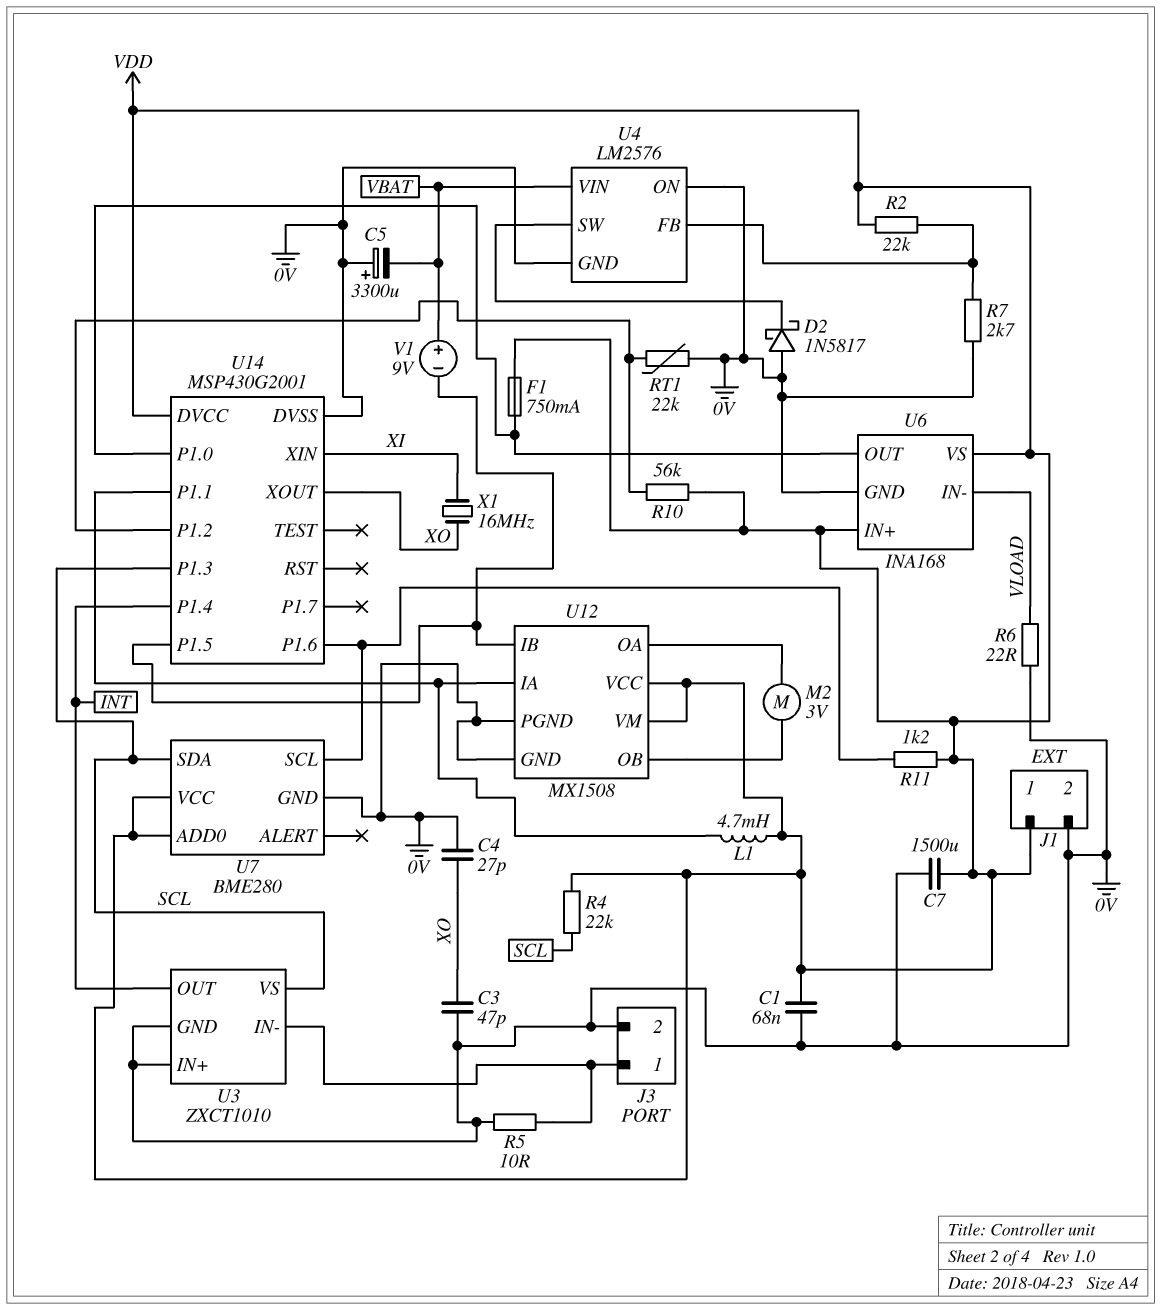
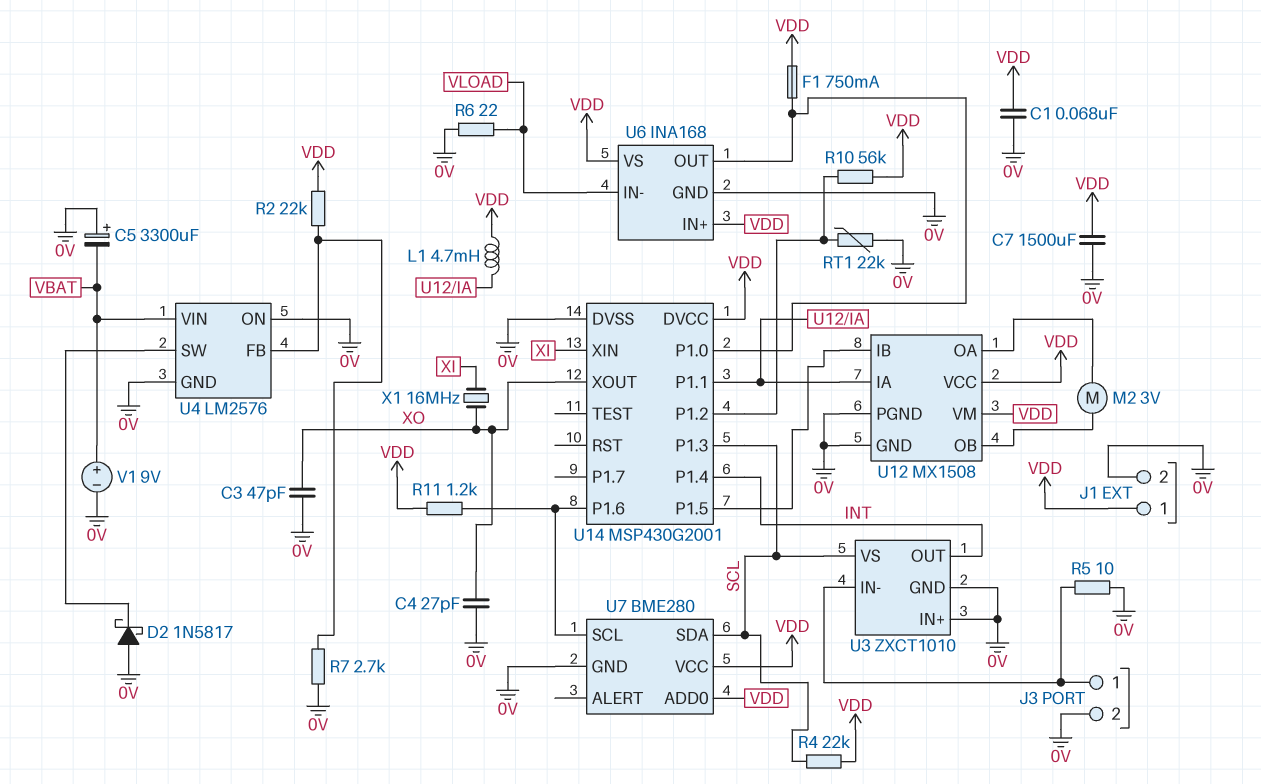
V1: 9V (plus VBAT, minus U12/IB) -> 9V (plus VBAT, minus 0V)

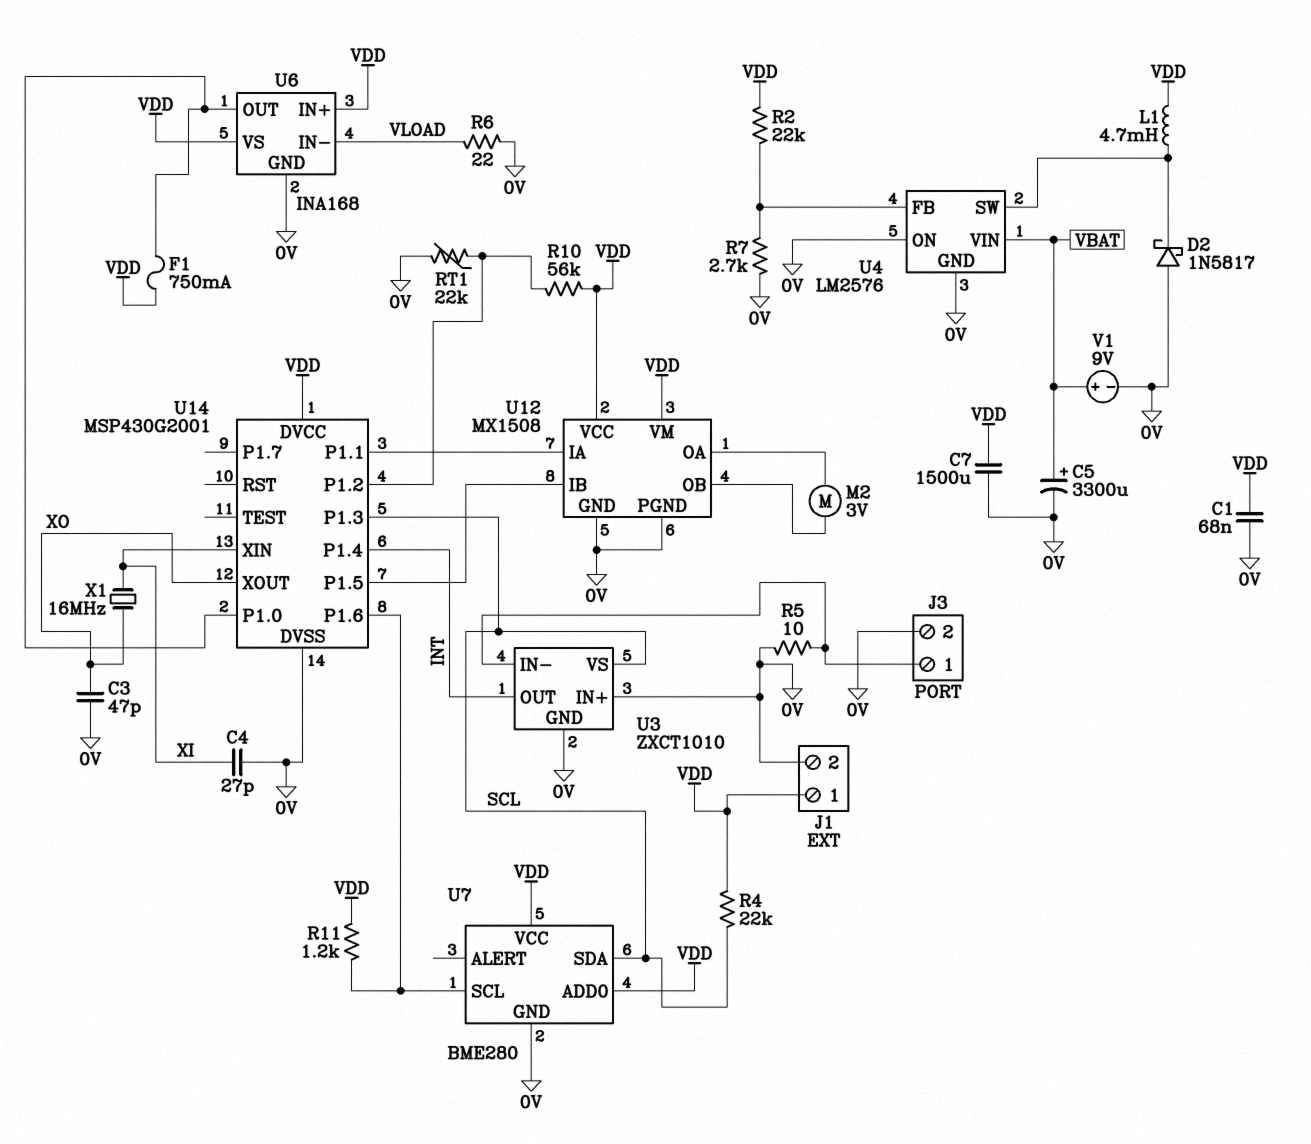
C4: 27pF (0V, XO) -> 27pF (0V, XI)
C5: 3300uF (plus 0V, minus VBAT) -> 3300uF (plus VBAT, minus 0V)
L1: 4.7mH (U12/IA, VDD) -> 4.7mH (U4/SW, VDD)

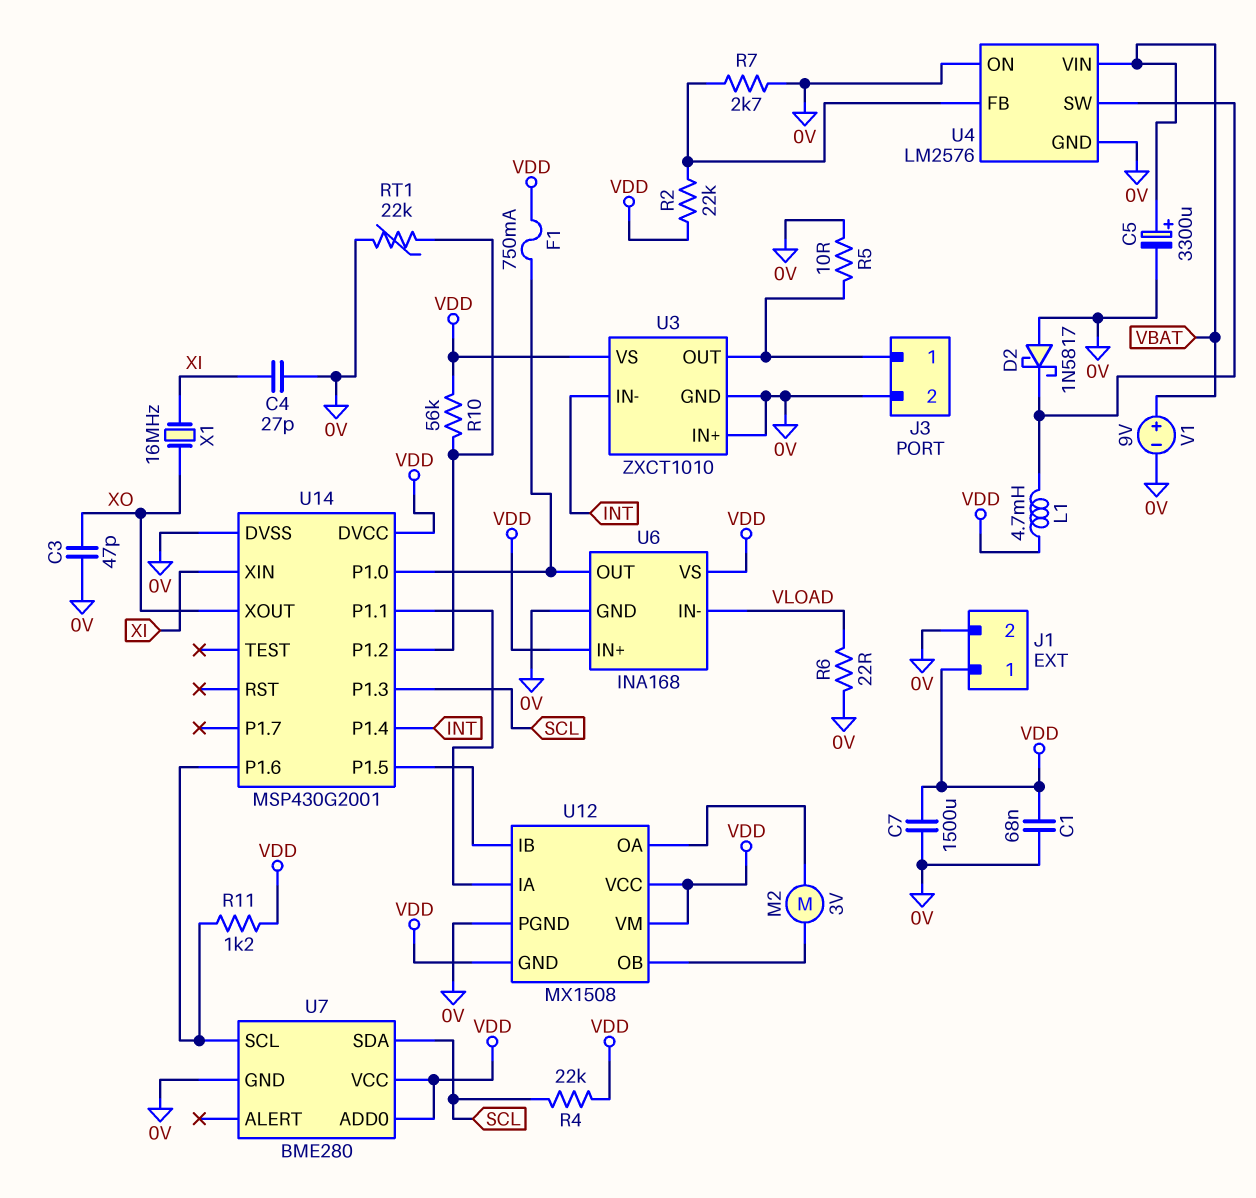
U3 pin IN-: J3/1 -> INT
U3 pin OUT: INT -> J3/1
U3 pin VS: SCL -> VDD
U12 pin GND: 0V -> VDD

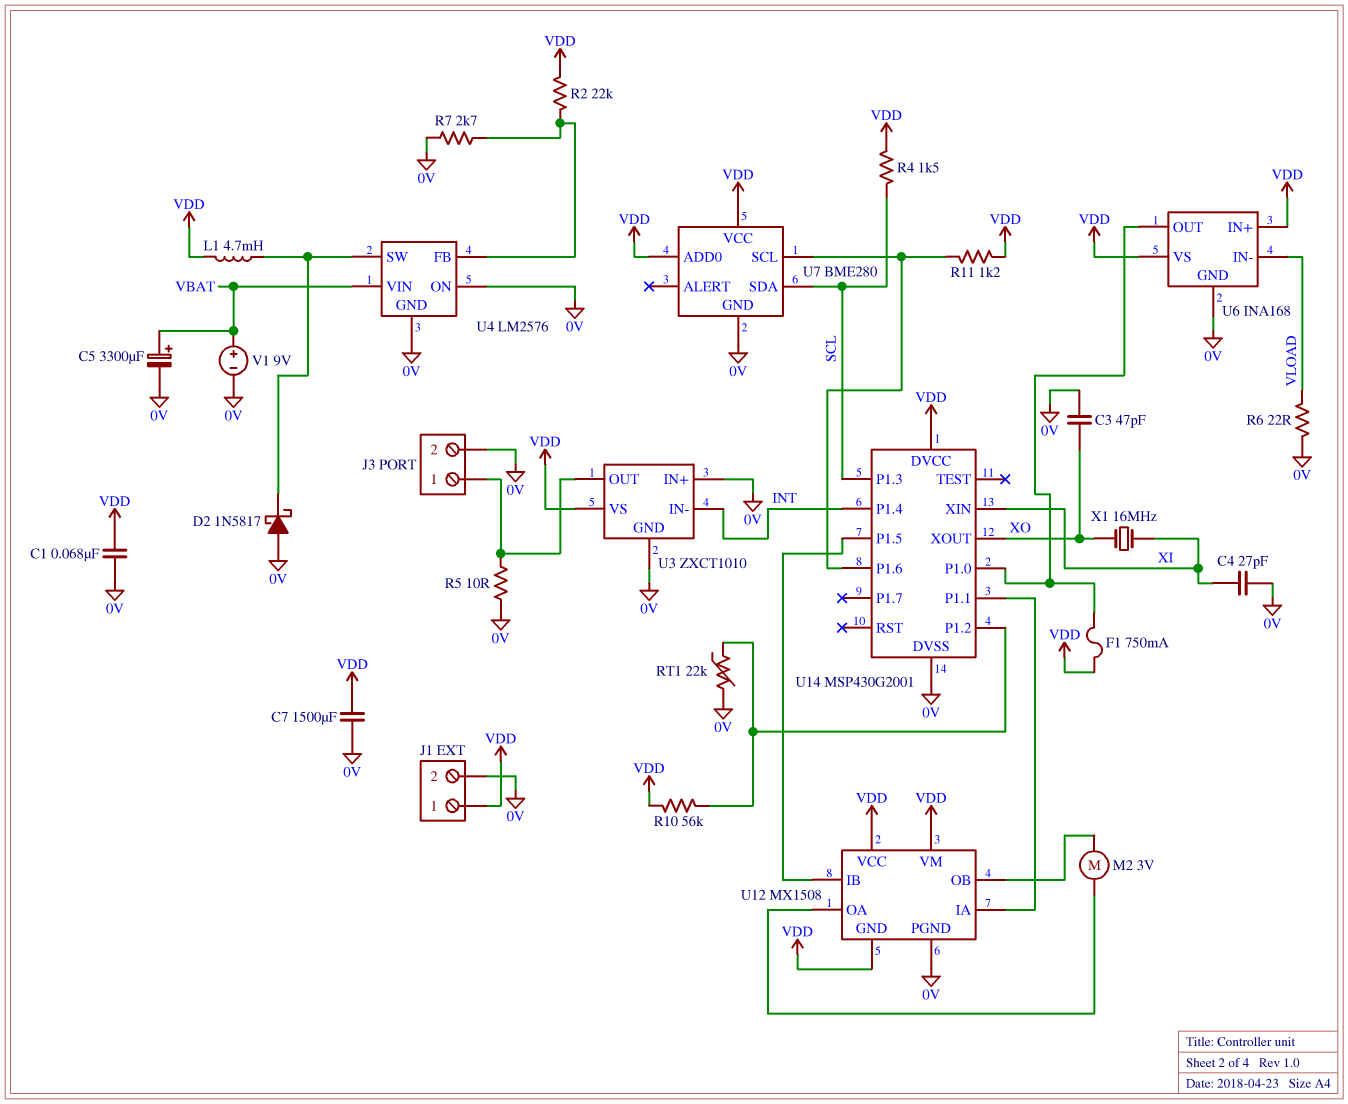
R4: 22k (SCL, VDD) -> 1.5k (SCL, VDD)

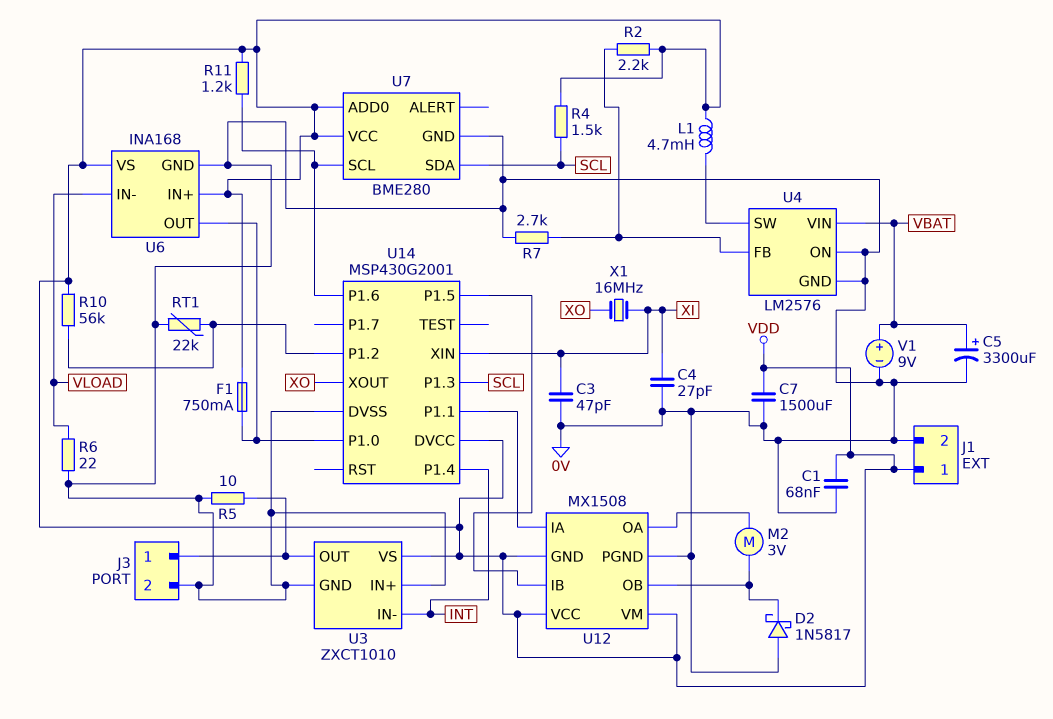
C3: 47pF (0V, XO) -> 47pF (0V, XI)
D2: schottky 1N5817 (A 0V, K U4/SW) -> schottky 1N5817 (A 0V, K U12/OB)
R2: 22k (U4/FB, VDD) -> 2.2k (U4/FB, VDD)

